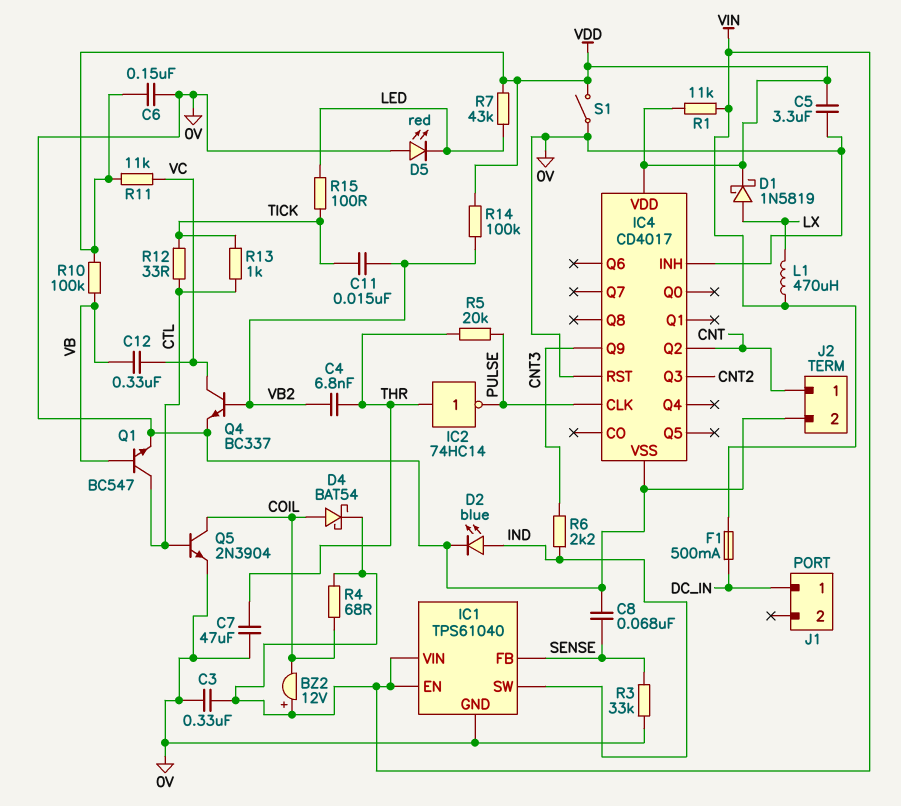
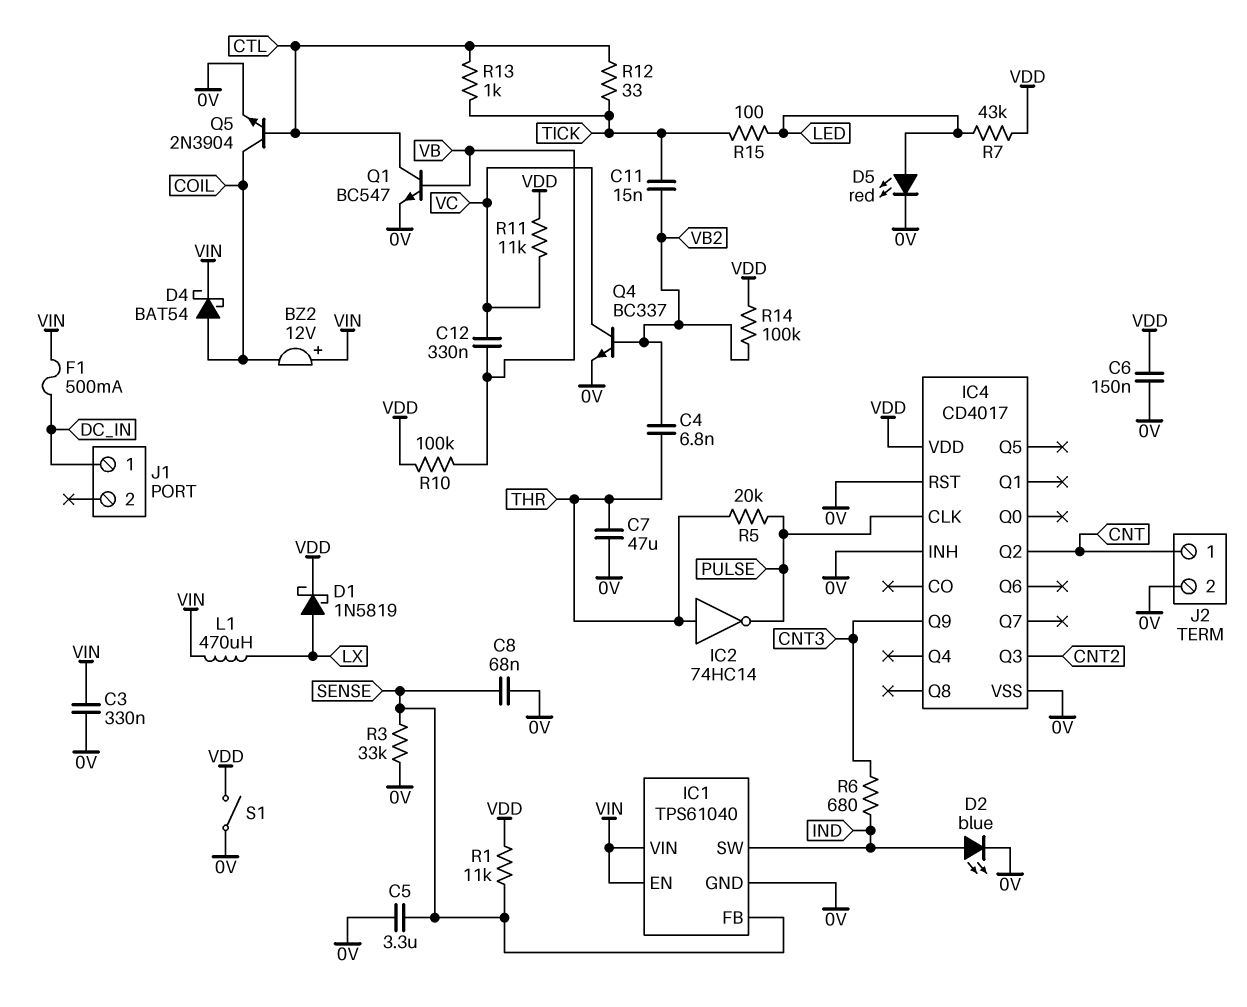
C5: 3.3uF (0V, VDD) -> 3.3uF (0V, SENSE)
D5: LED red (A 0V, K LED) -> LED red (A LED, K 0V)
R1: 11k (VDD, VIN) -> 11k (SENSE, VDD)
R4: 68 (COIL, VIN) -> none
R6: 2.2k (CNT3, IND) -> 680 (CNT3, IND)

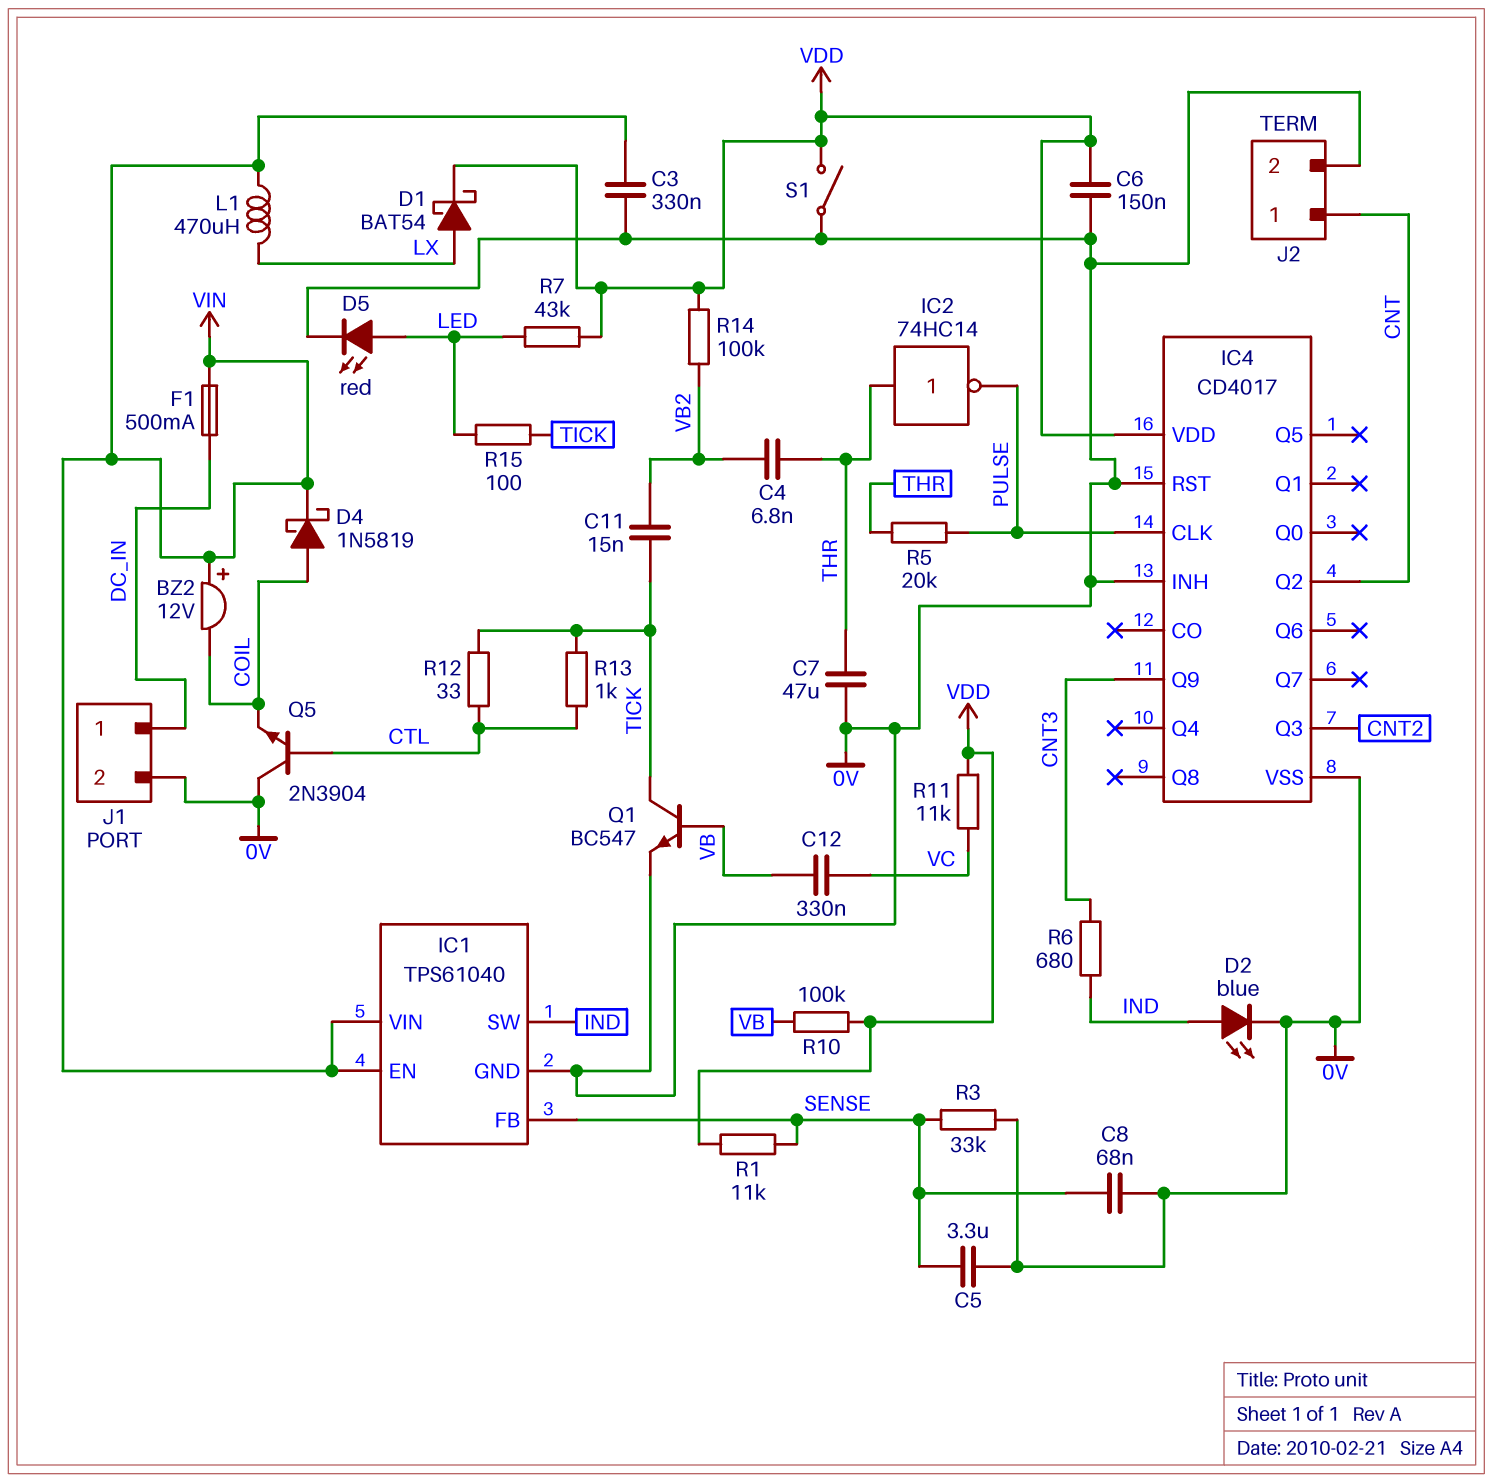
D1: schottky 1N5819 (A LX, K VDD) -> schottky BAT54 (A LX, K VDD)
D4: schottky BAT54 (A COIL, K VIN) -> schottky 1N5819 (A COIL, K VIN)
J1 pin 2: none -> 0V
Q1: NPN BC547 (B VB, C CTL, E 0V) -> NPN BC547 (B VB, C TICK, E 0V)
Q4: NPN BC337 (B VB2, C VC, E 0V) -> none
Q5: NPN 2N3904 (B CTL, C COIL, E 0V) -> NPN 2N3904 (B CTL, C 0V, E COIL)

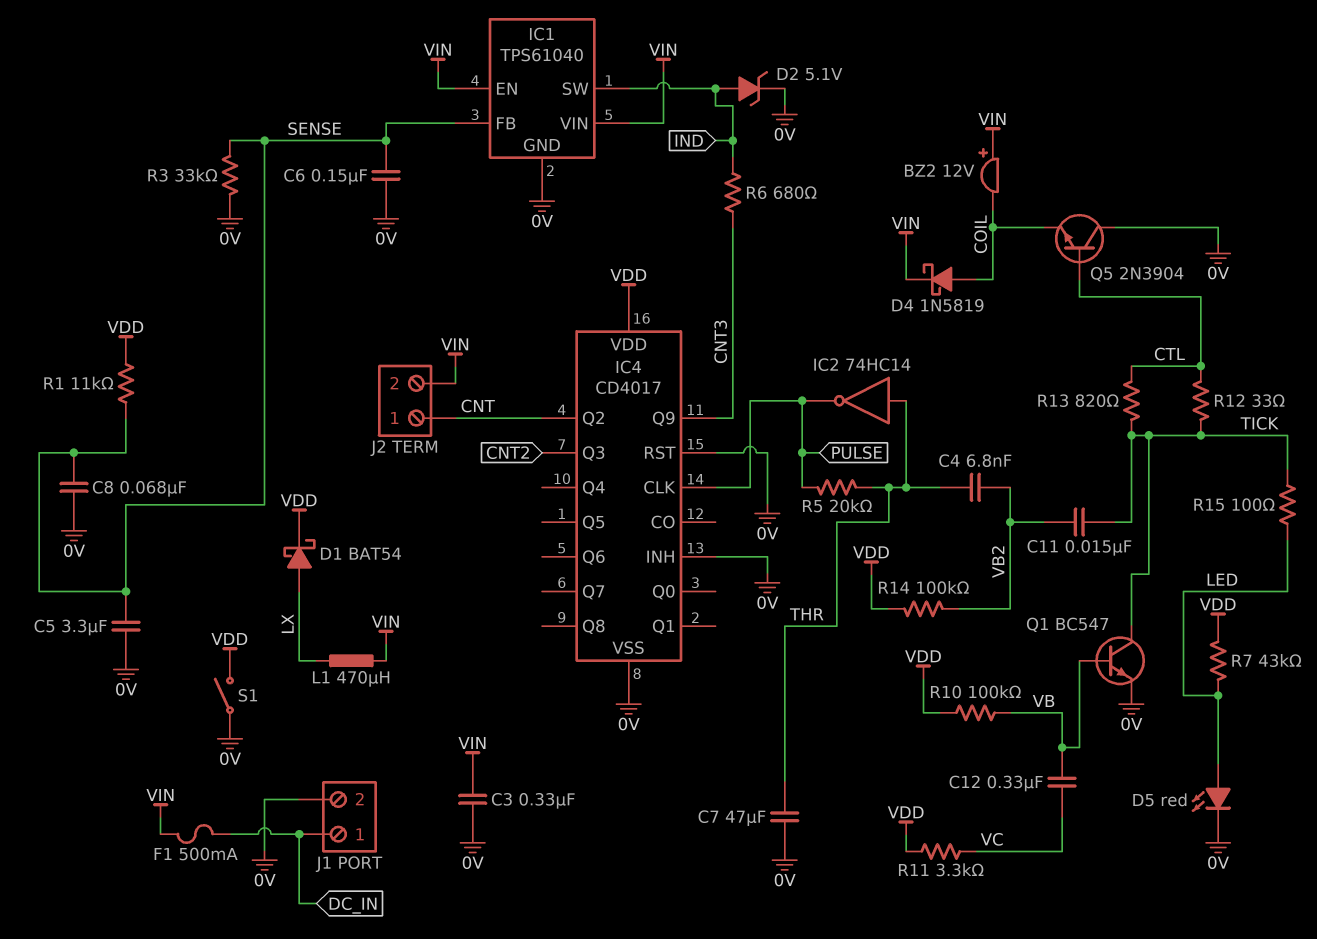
C6: 150nF (0V, VDD) -> 150nF (0V, SENSE)
D2: LED blue (A IND, K 0V) -> zener 5.1V (A IND, K 0V)
J2 pin 2: 0V -> VIN
R11: 11k (VC, VDD) -> 3.3k (VC, VDD)
R13: 1k (CTL, TICK) -> 820 (CTL, TICK)

